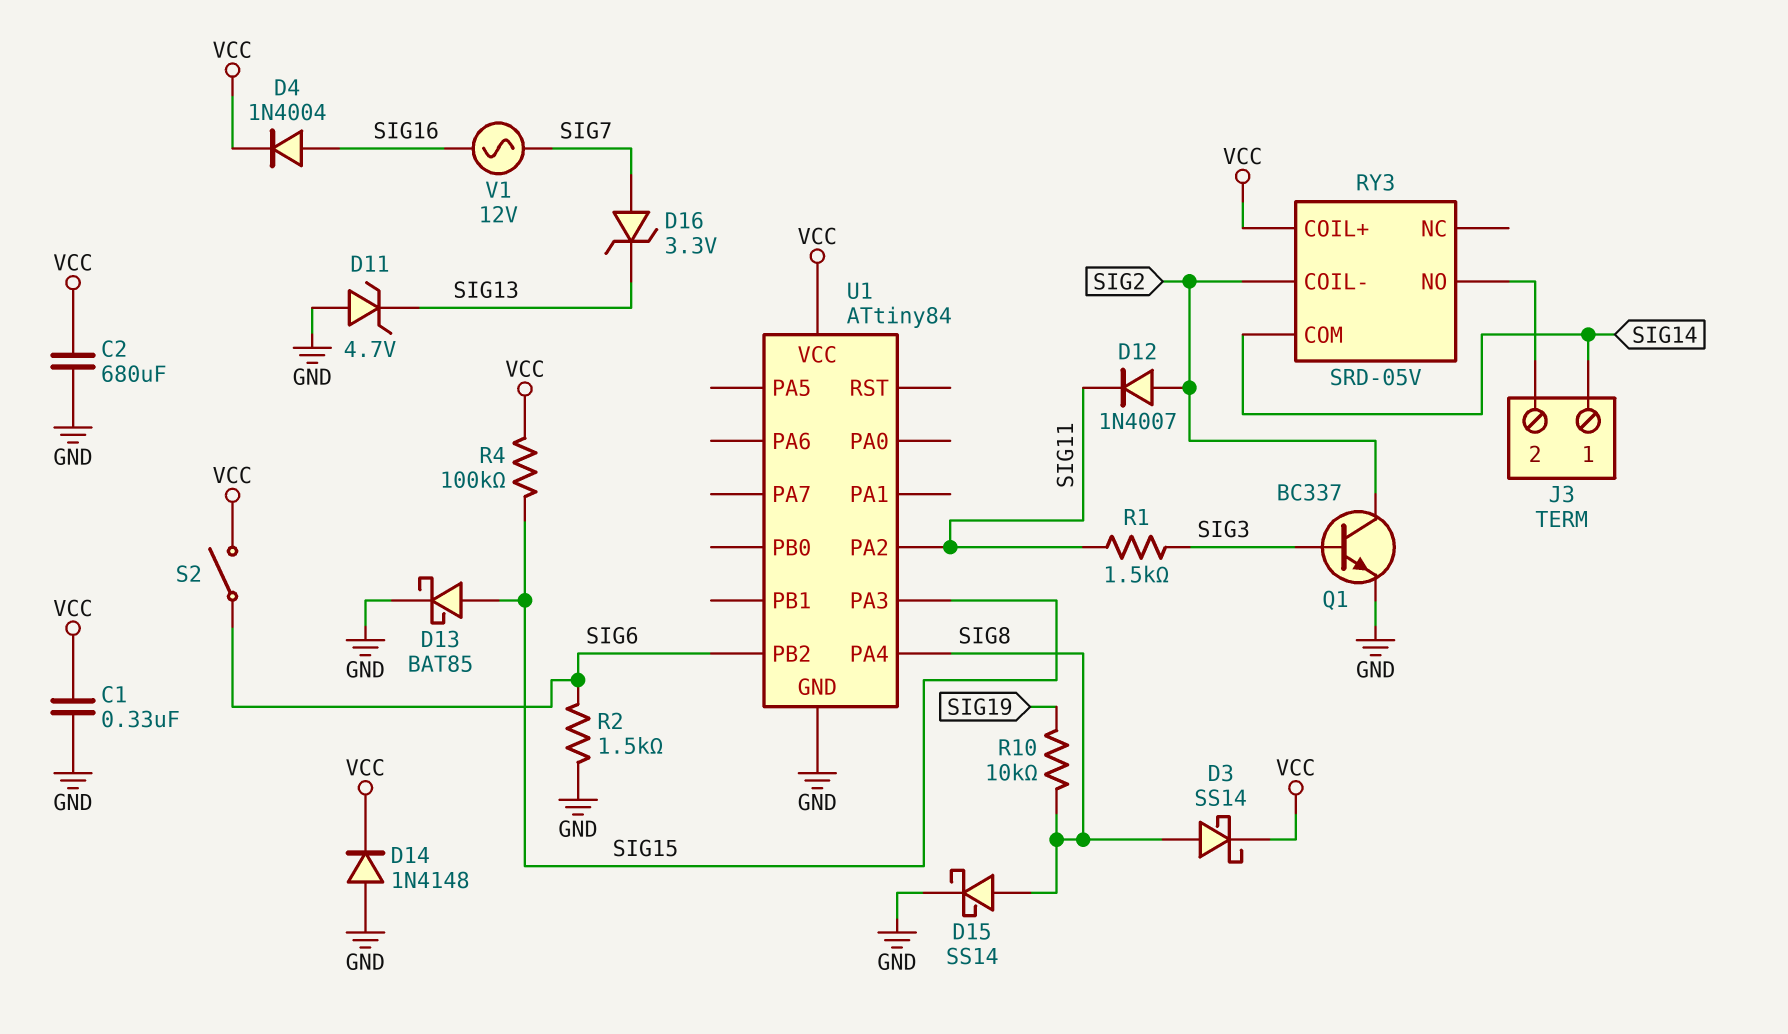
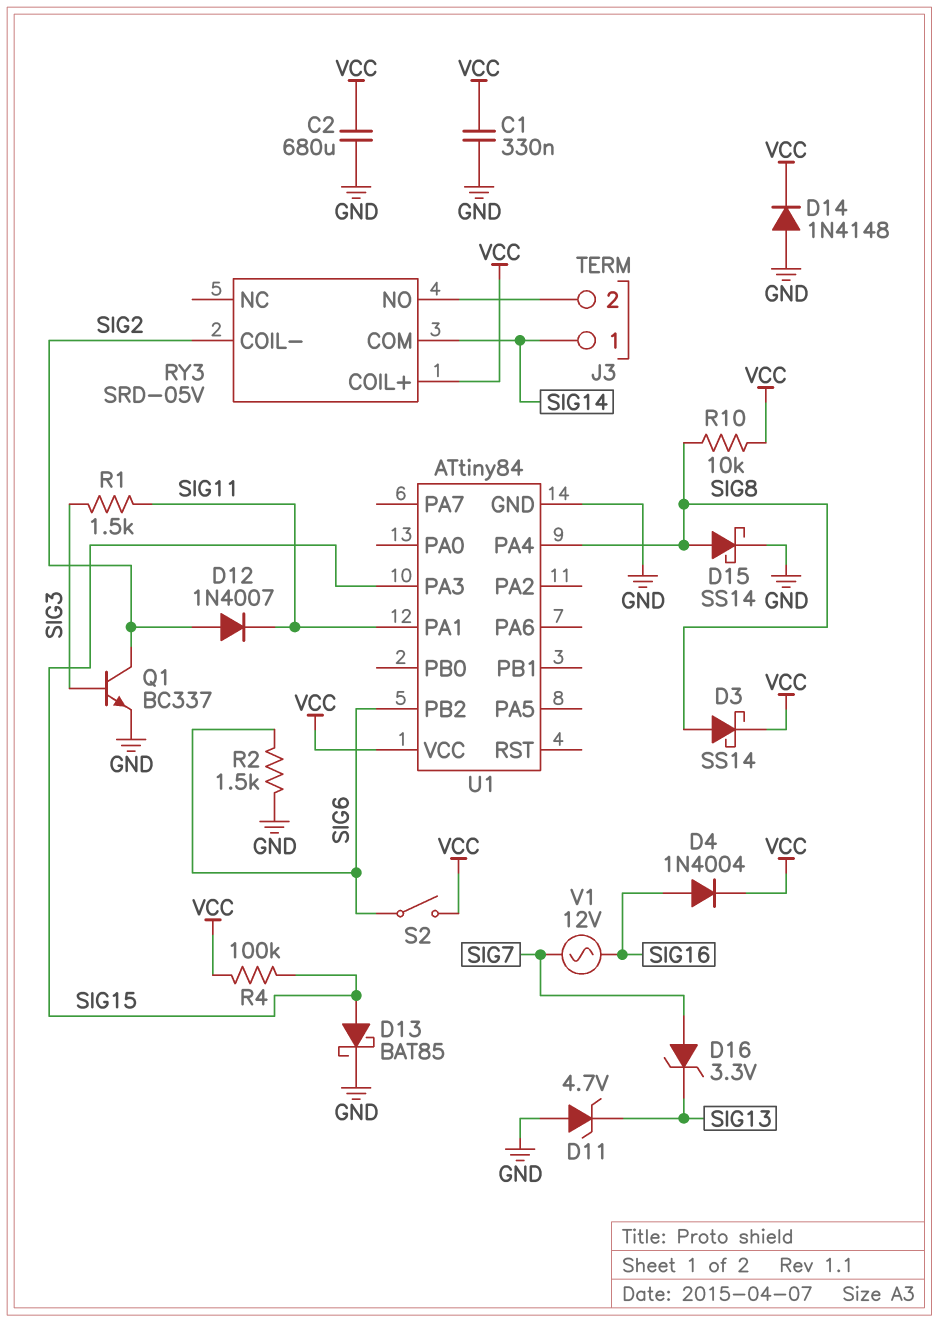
R10: 10k (SIG8, SIG19) -> 10k (SIG8, VCC)
U1 pin PA1: none -> SIG11
U1 pin PA2: SIG11 -> none

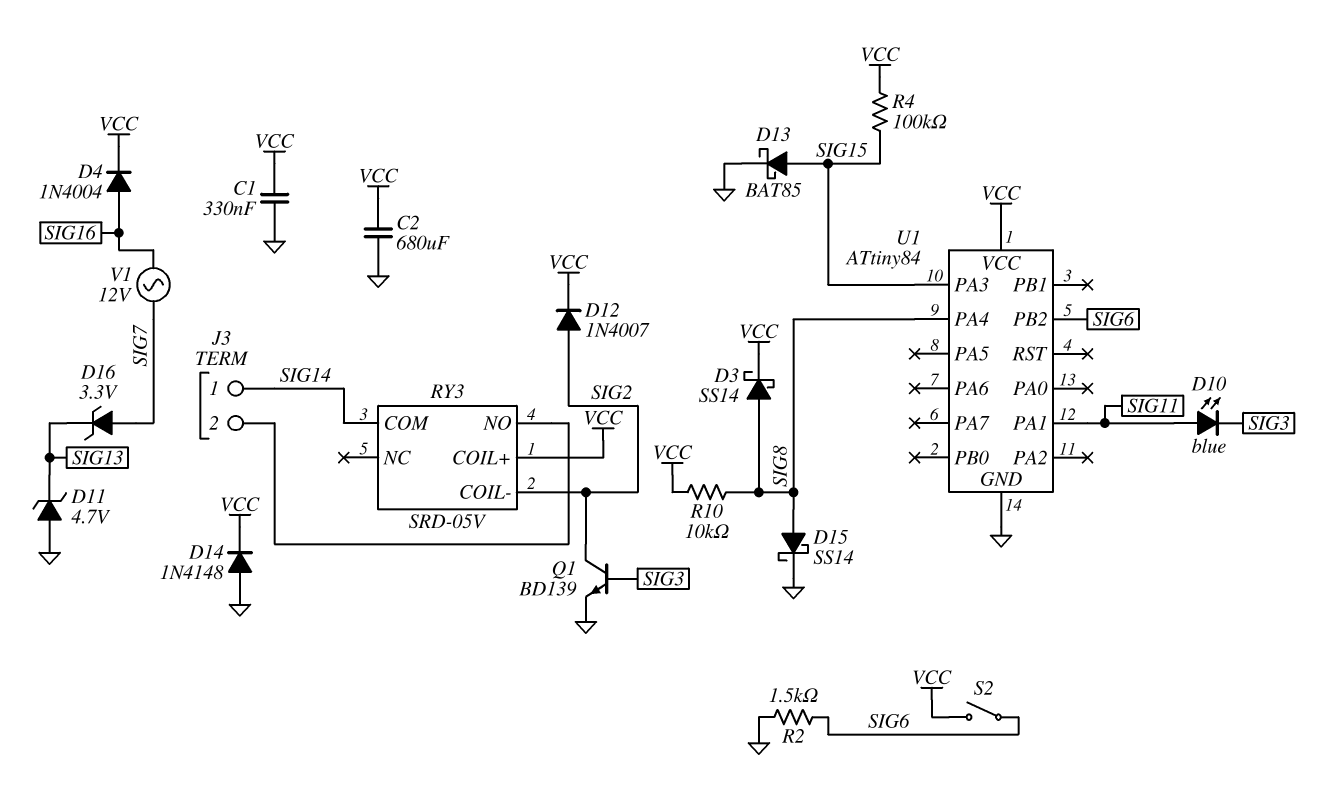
D10: none -> LED blue (A SIG11, K SIG3)
D12: diode 1N4007 (A SIG2, K SIG11) -> diode 1N4007 (A SIG2, K VCC)
Q1: NPN BC337 (B SIG3, C SIG2, E GND) -> NPN BD139 (B SIG3, C SIG2, E GND)
R1: 1.5k (SIG3, SIG11) -> none

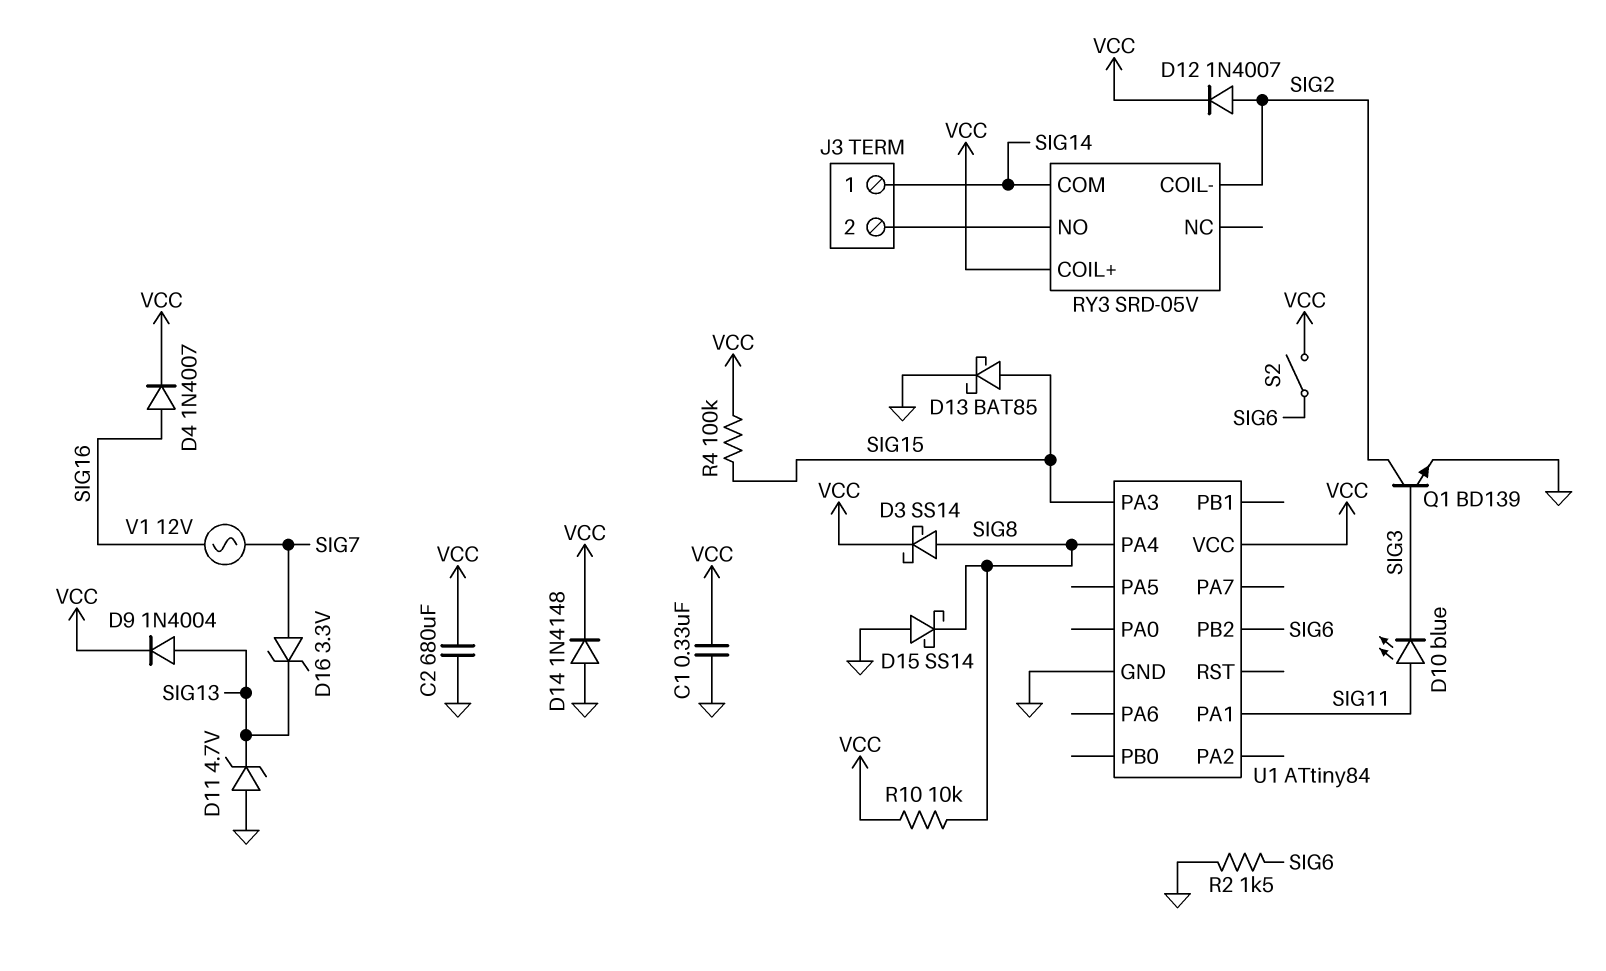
D4: diode 1N4004 (A SIG16, K VCC) -> diode 1N4007 (A SIG16, K VCC)
D9: none -> diode 1N4004 (A SIG13, K VCC)
D15: schottky SS14 (A SIG8, K GND) -> schottky SS14 (A GND, K SIG8)

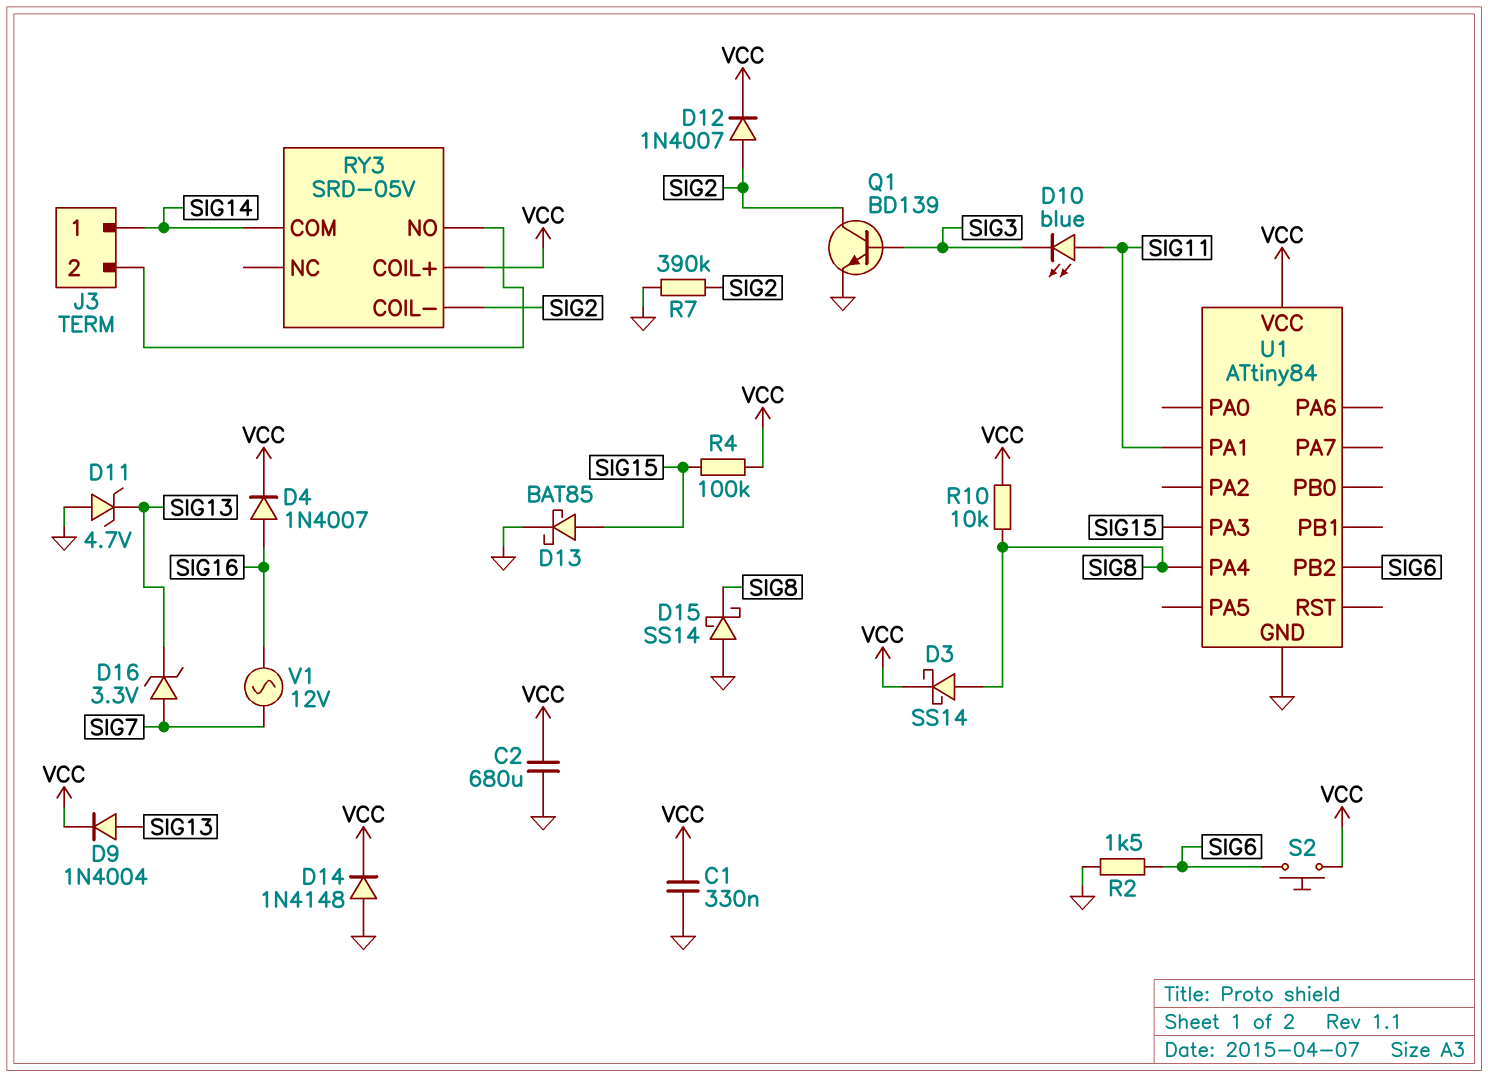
R7: none -> 390k (GND, SIG2)
S2: switch (SIG6, VCC) -> button (SIG6, VCC)

